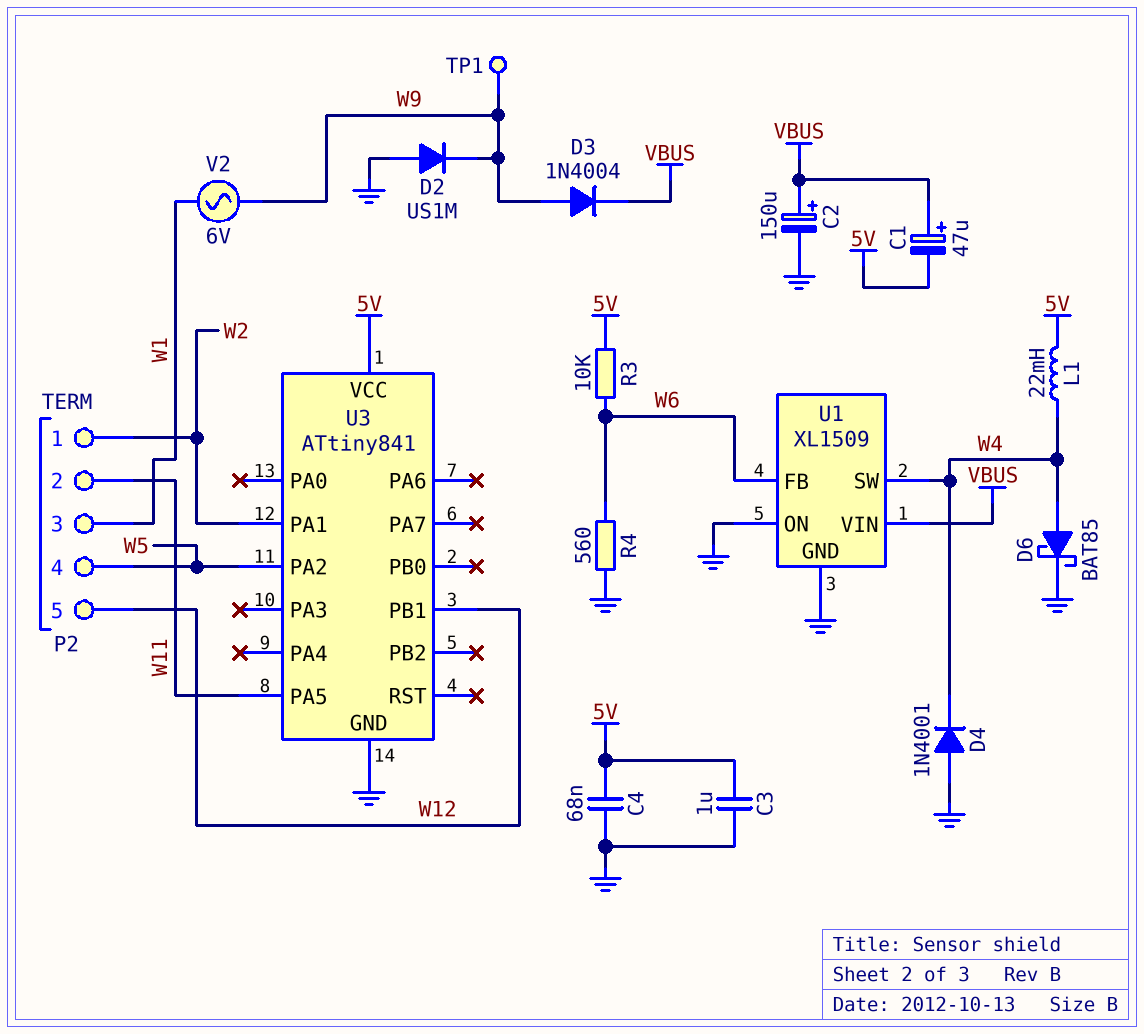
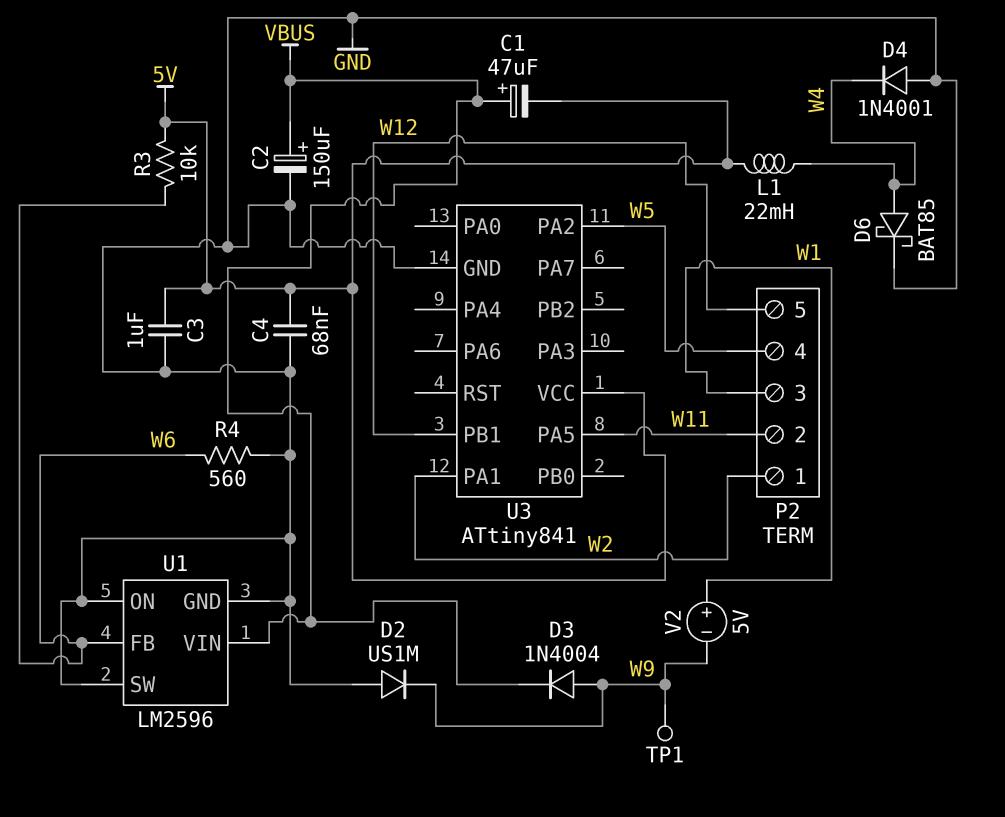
U1: XL1509 -> LM2596
U1 pin SW: W4 -> GND
V2: AC 6V (W1, W9) -> 5V (plus W1, minus W9)

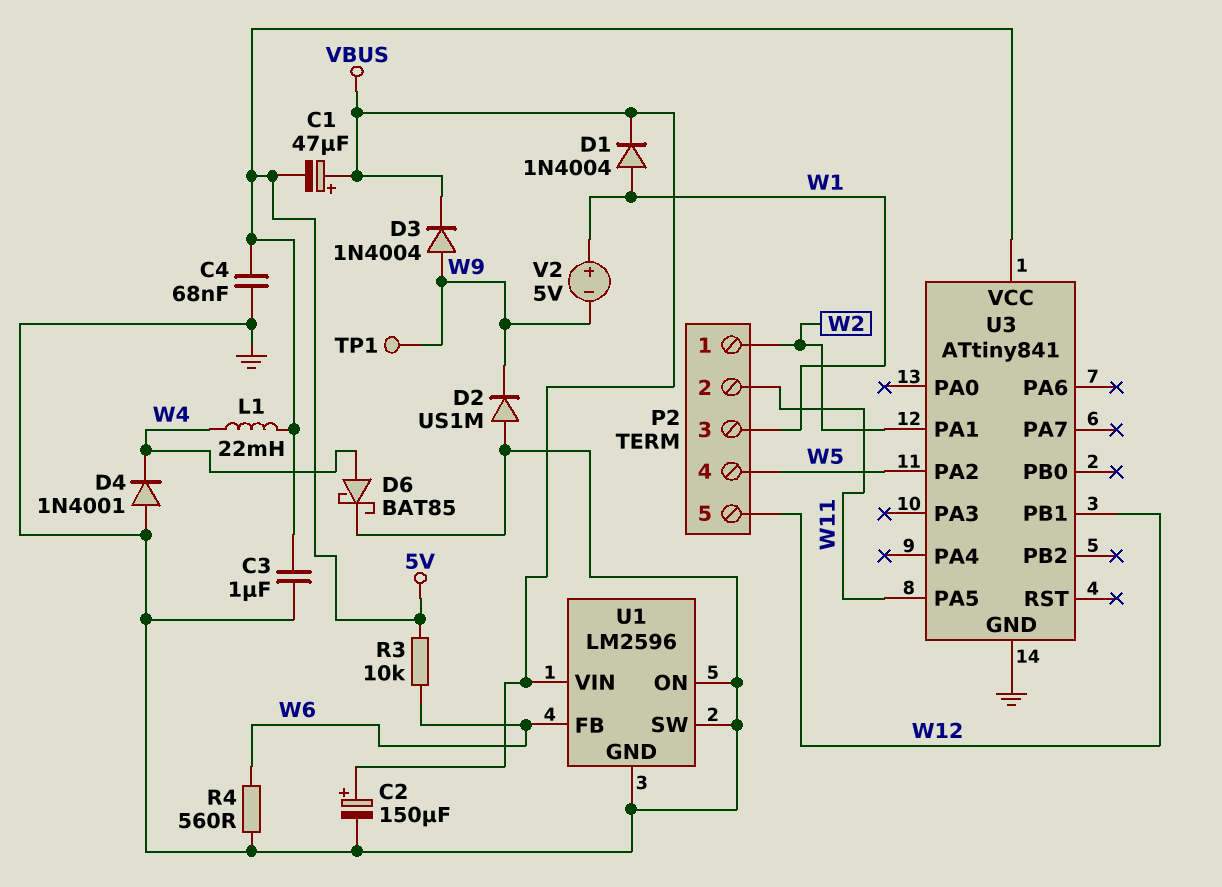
D1: none -> diode 1N4004 (A W1, K VBUS)

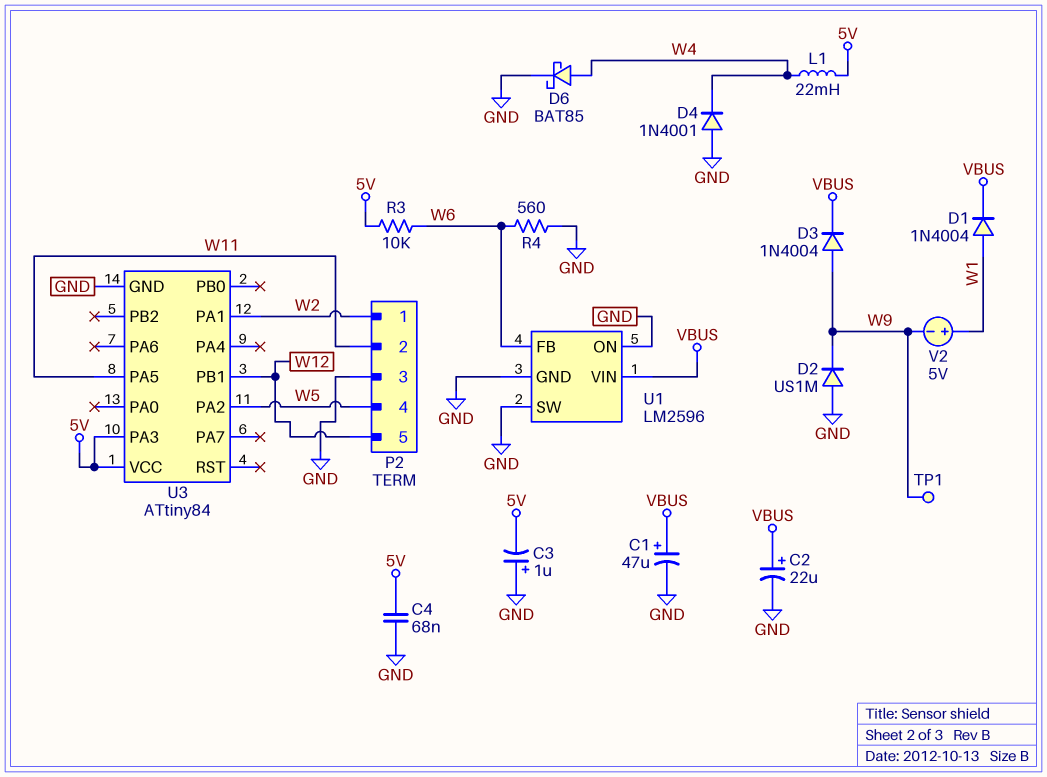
C1: 47uF (plus VBUS, minus 5V) -> 47uF (plus VBUS, minus GND)
C2: 150uF (plus VBUS, minus GND) -> 22uF (plus VBUS, minus GND)
C3: 1uF (5V, GND) -> 1uF (plus GND, minus 5V)
P2 pin 3: W1 -> GND
U3: ATtiny841 -> ATtiny84
U3 pin PA3: none -> 5V

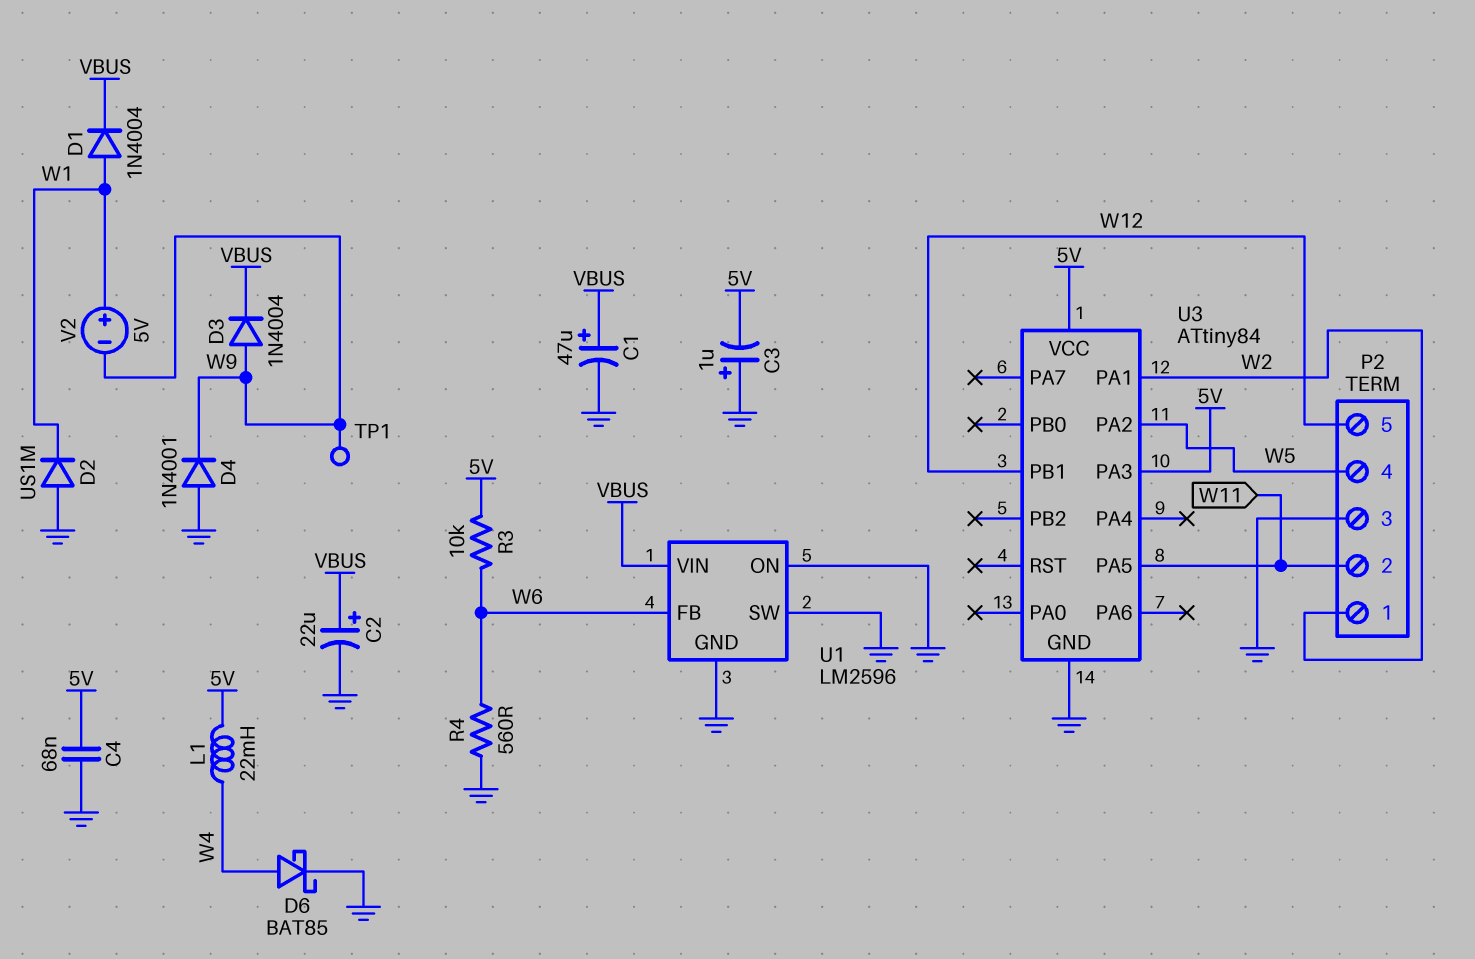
D2: diode US1M (A GND, K W9) -> diode US1M (A GND, K W1)
D4: diode 1N4001 (A GND, K W4) -> diode 1N4001 (A GND, K W9)

